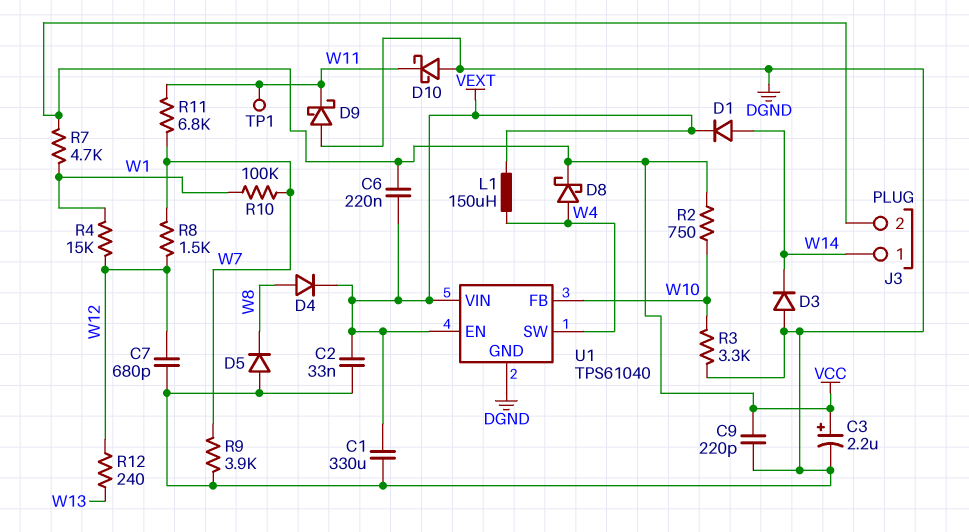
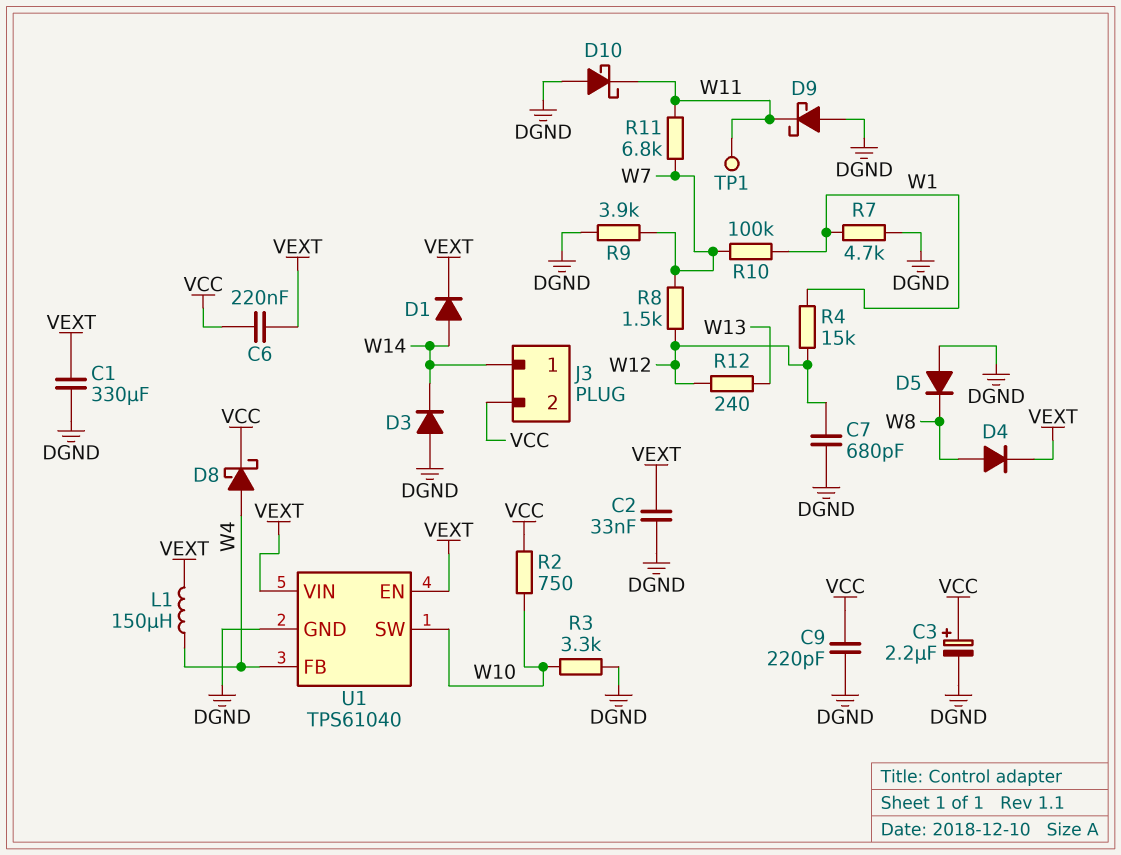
R7: 4.7k (VCC, W1) -> 4.7k (DGND, W1)
U1 pin FB: W10 -> W4
U1 pin SW: W4 -> W10

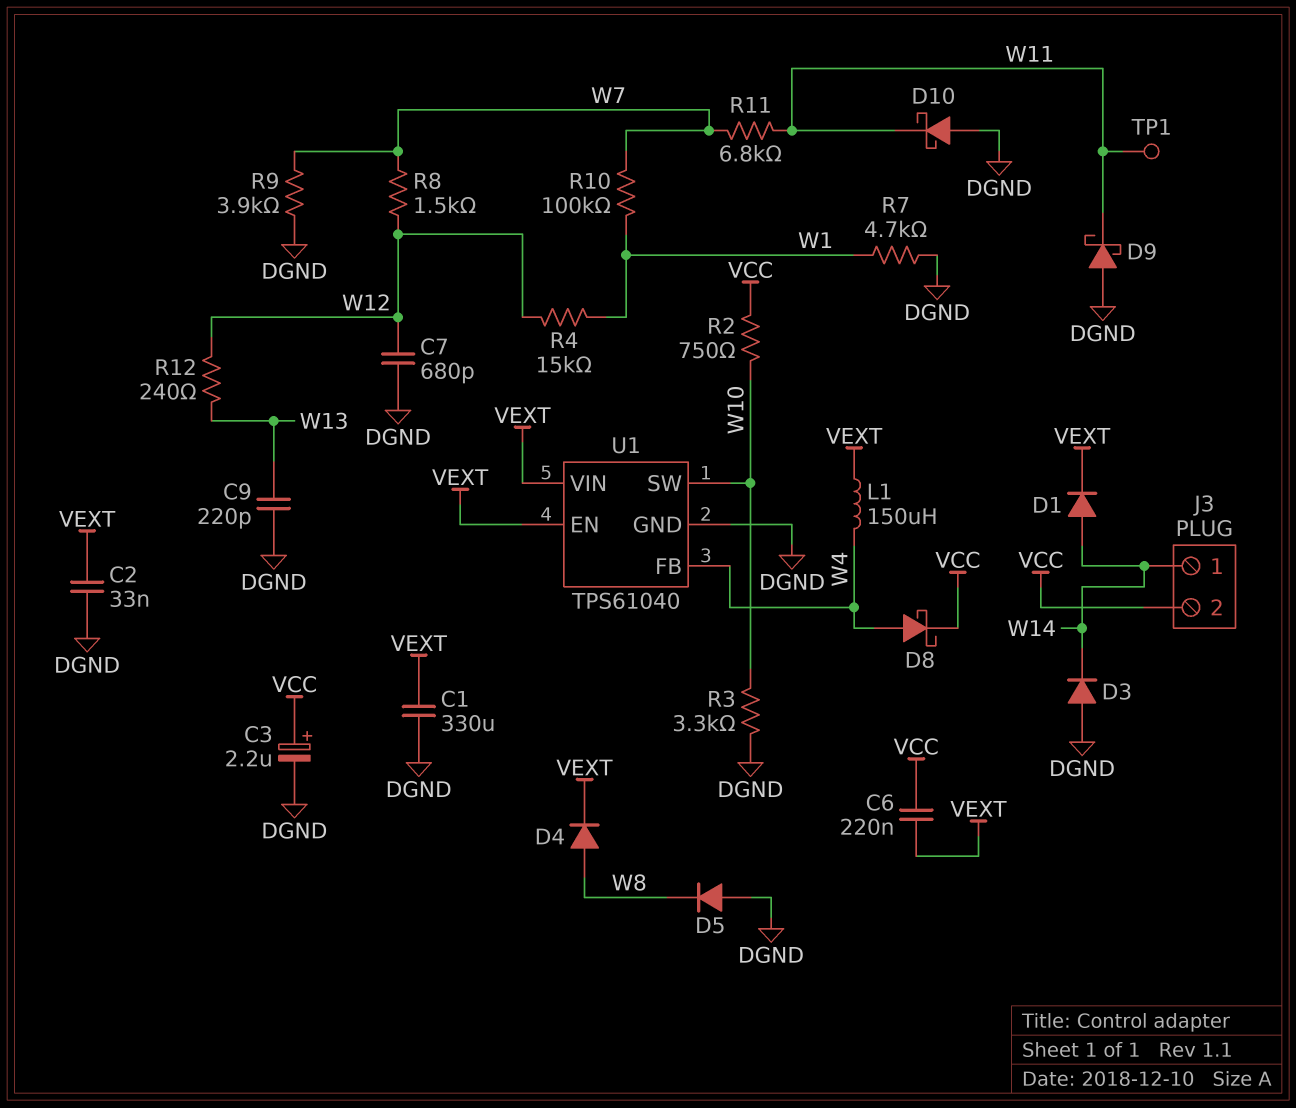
C9: 220pF (DGND, VCC) -> 220pF (DGND, W13)

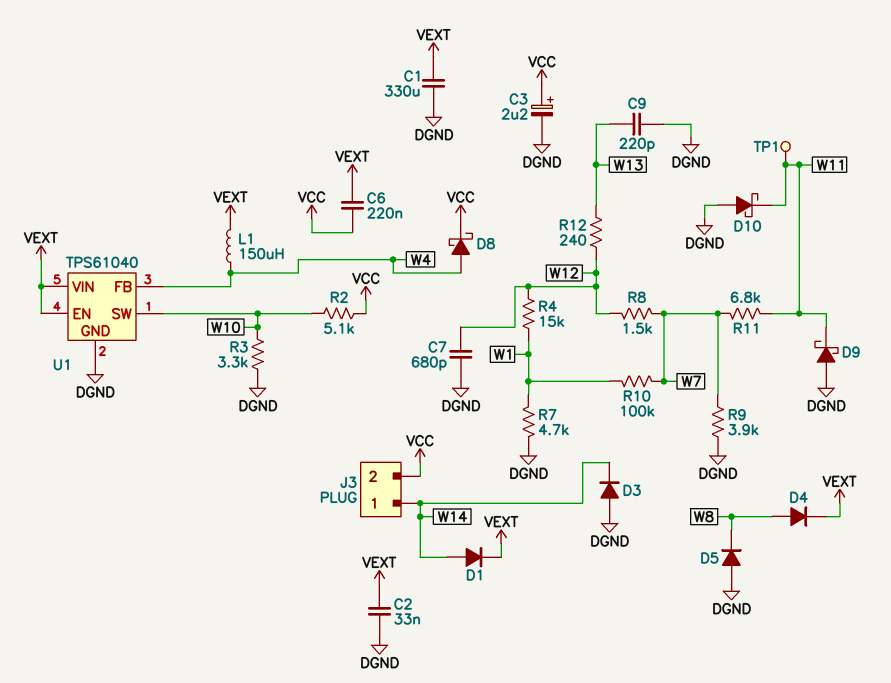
R2: 750 (VCC, W10) -> 5.1k (VCC, W10)

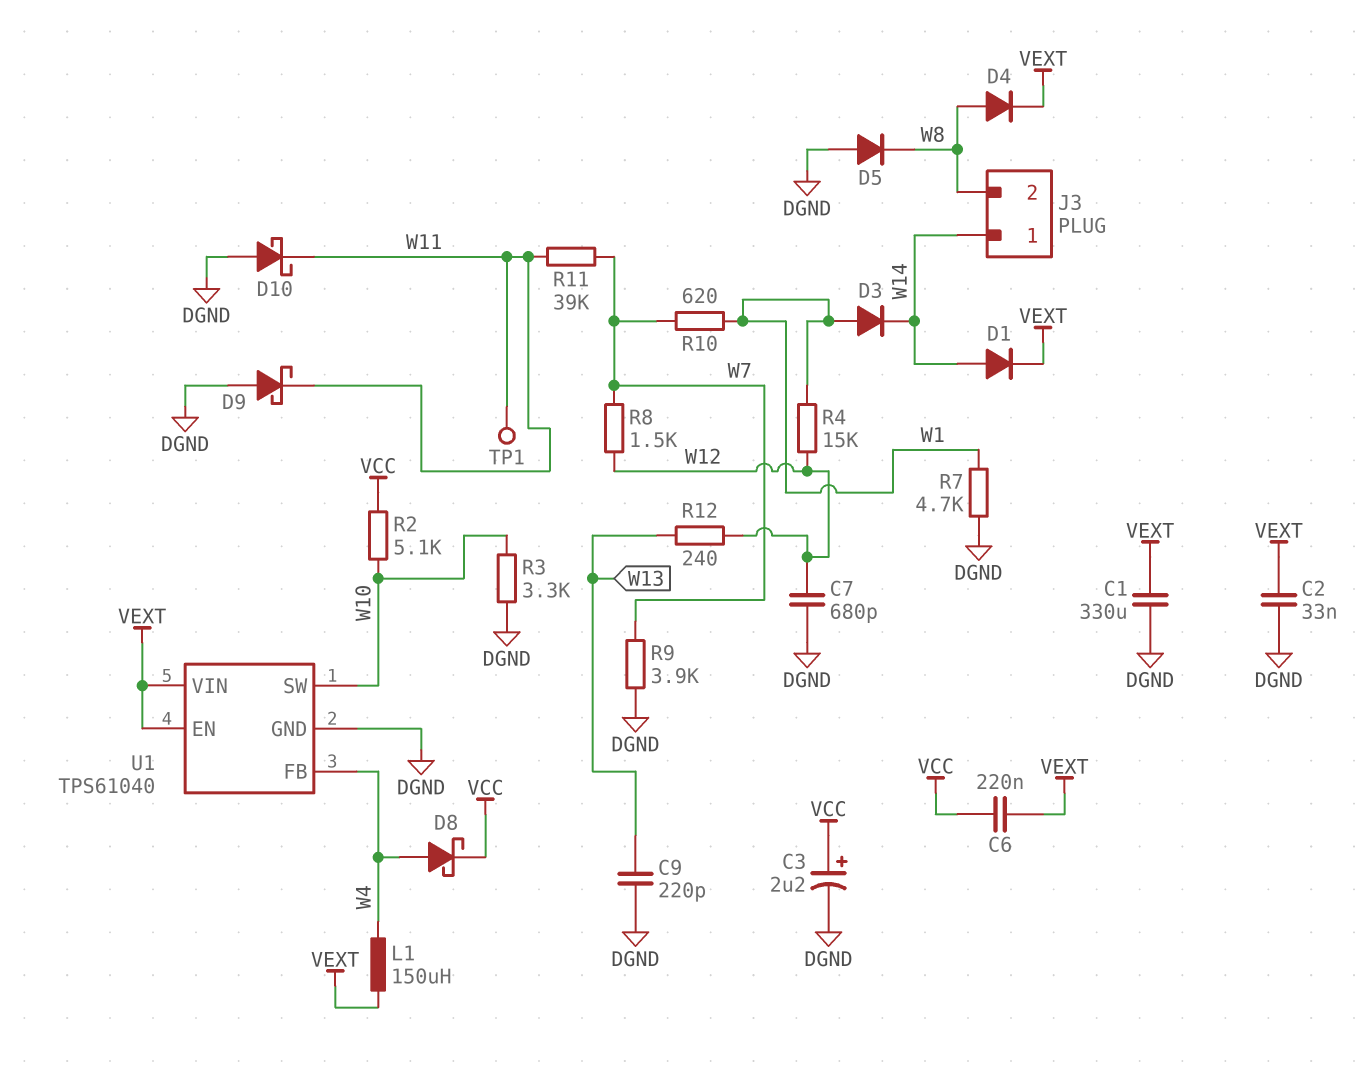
D3: diode (A DGND, K W14) -> diode (A W1, K W14)
J3 pin 2: VCC -> W8
R10: 100k (W1, W7) -> 620 (W1, W7)
R11: 6.8k (W7, W11) -> 39k (W7, W11)

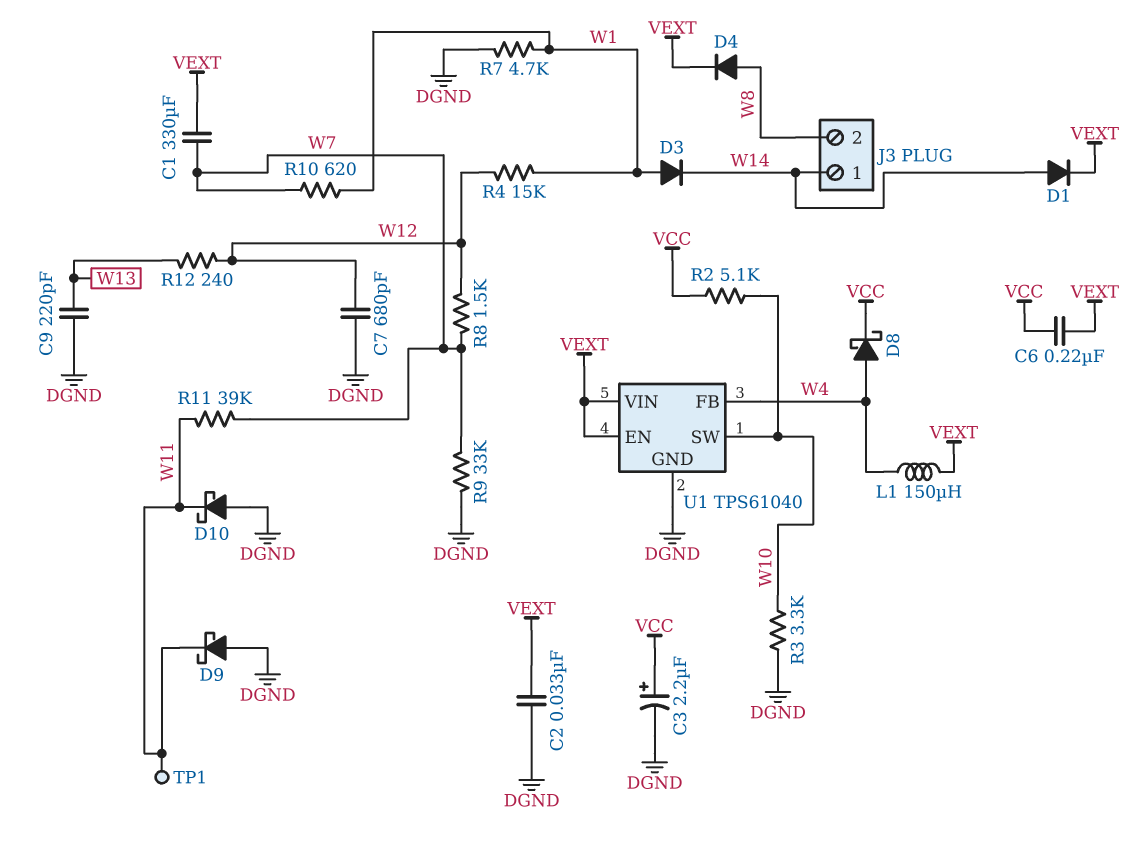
C1: 330uF (DGND, VEXT) -> 330uF (VEXT, W7)
D5: diode (A DGND, K W8) -> none
R9: 3.9k (DGND, W7) -> 33k (DGND, W7)

